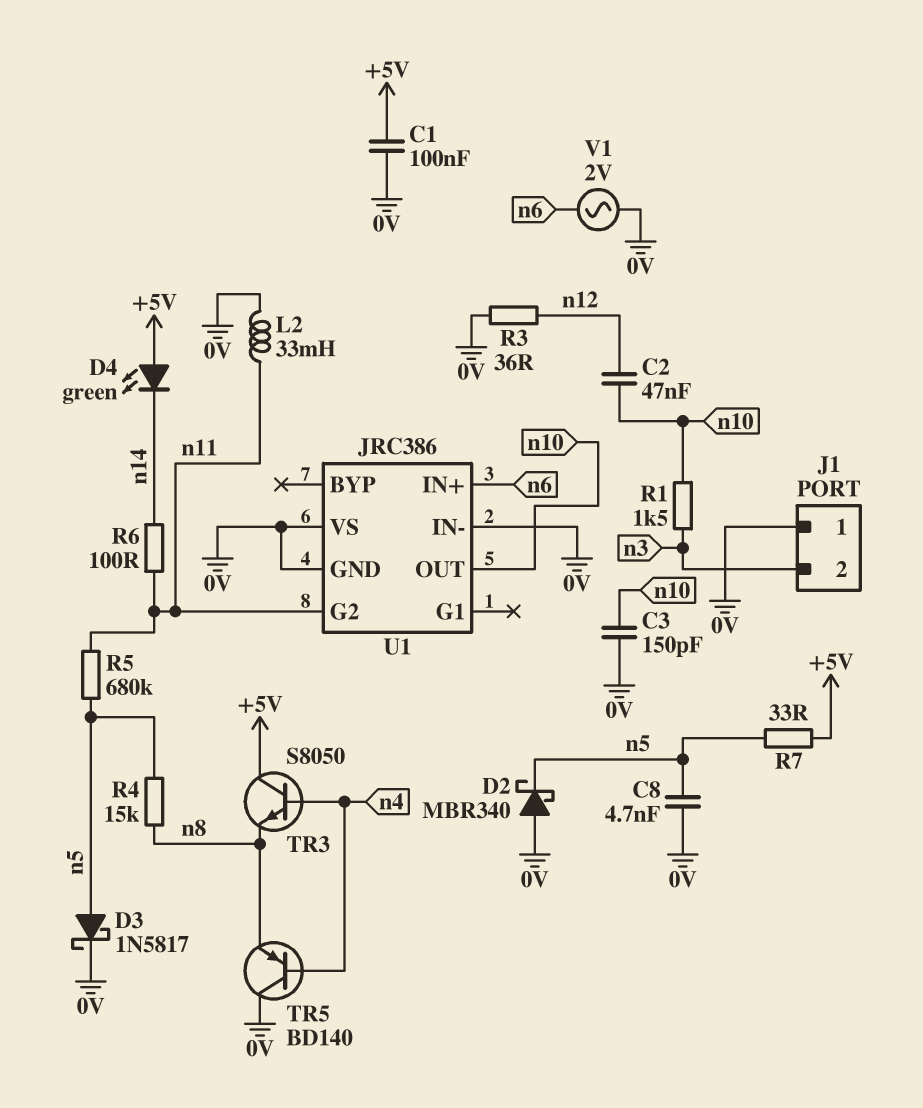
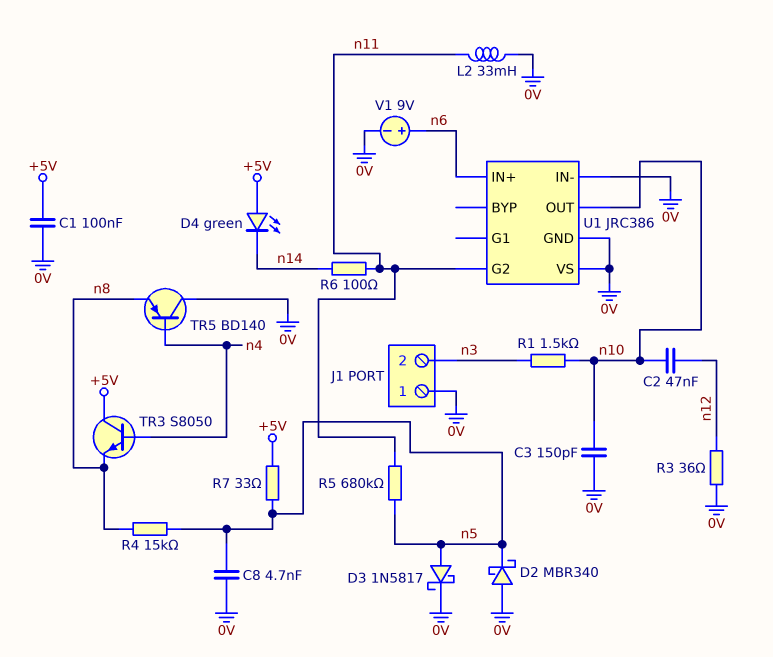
V1: AC 2V (0V, n6) -> 9V (plus n6, minus 0V)

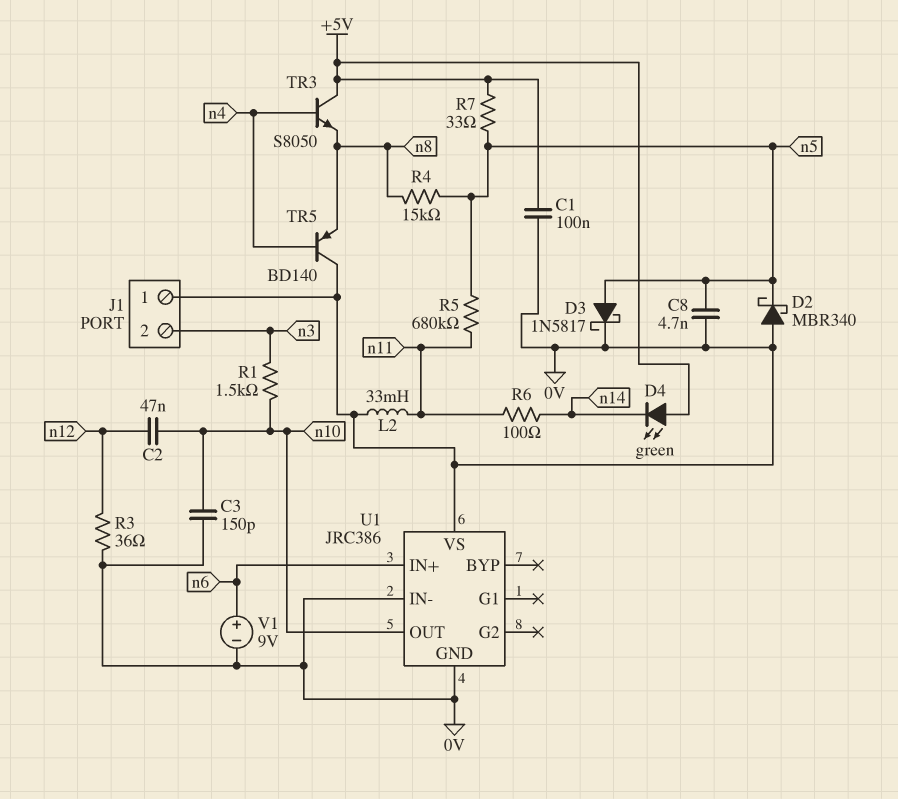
U1 pin G2: n11 -> none

